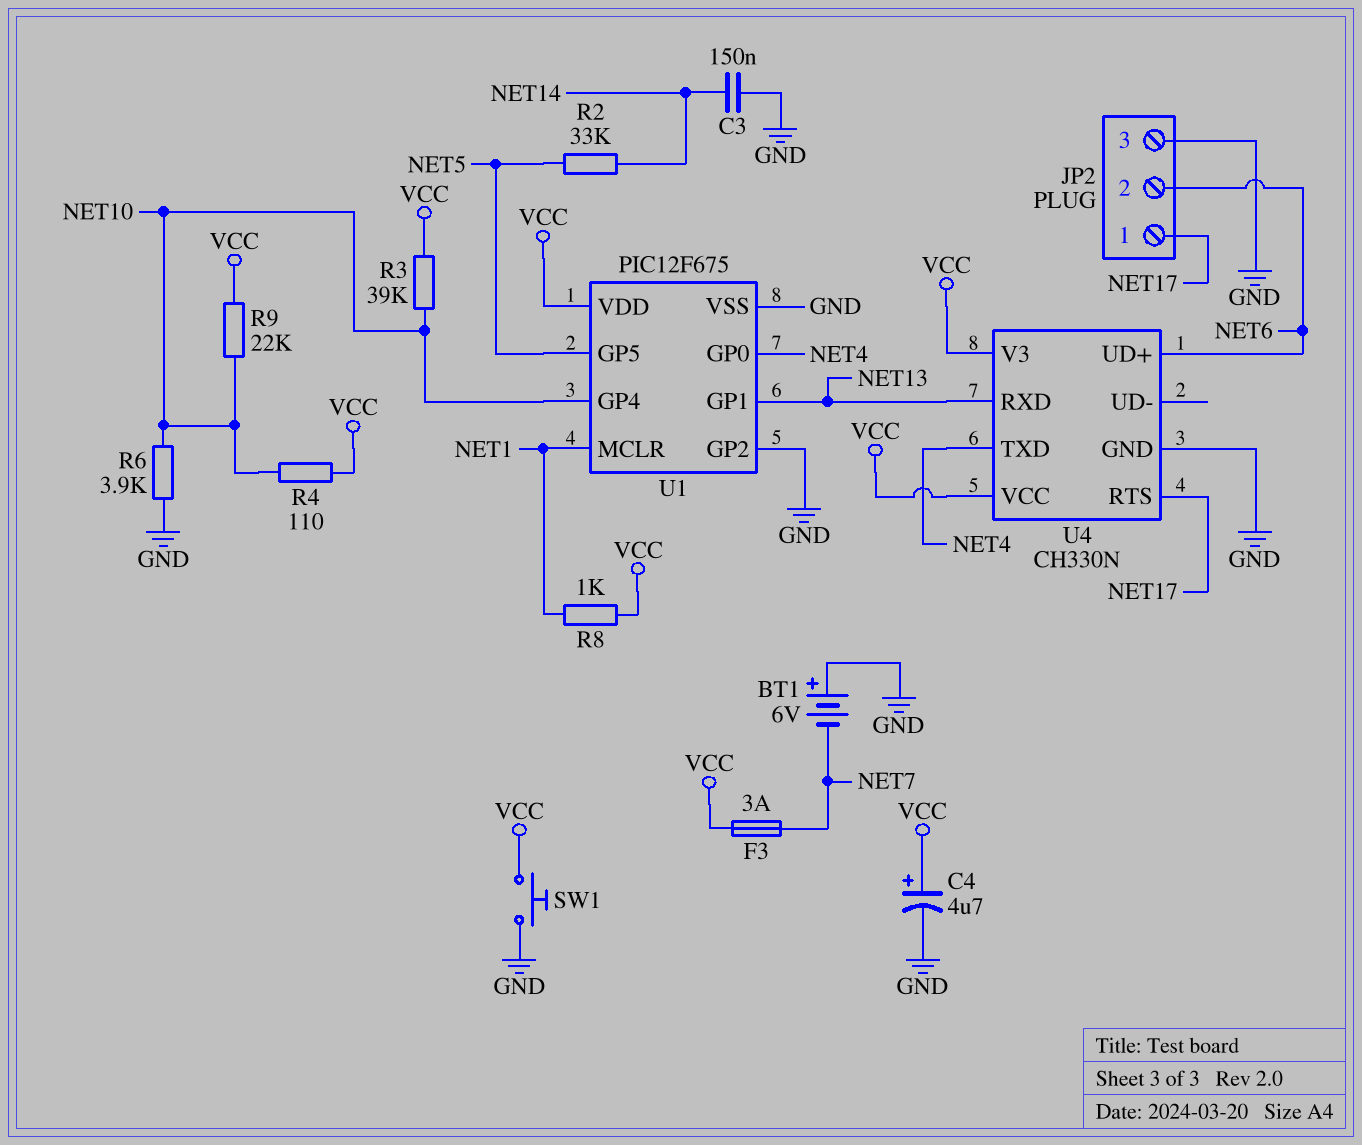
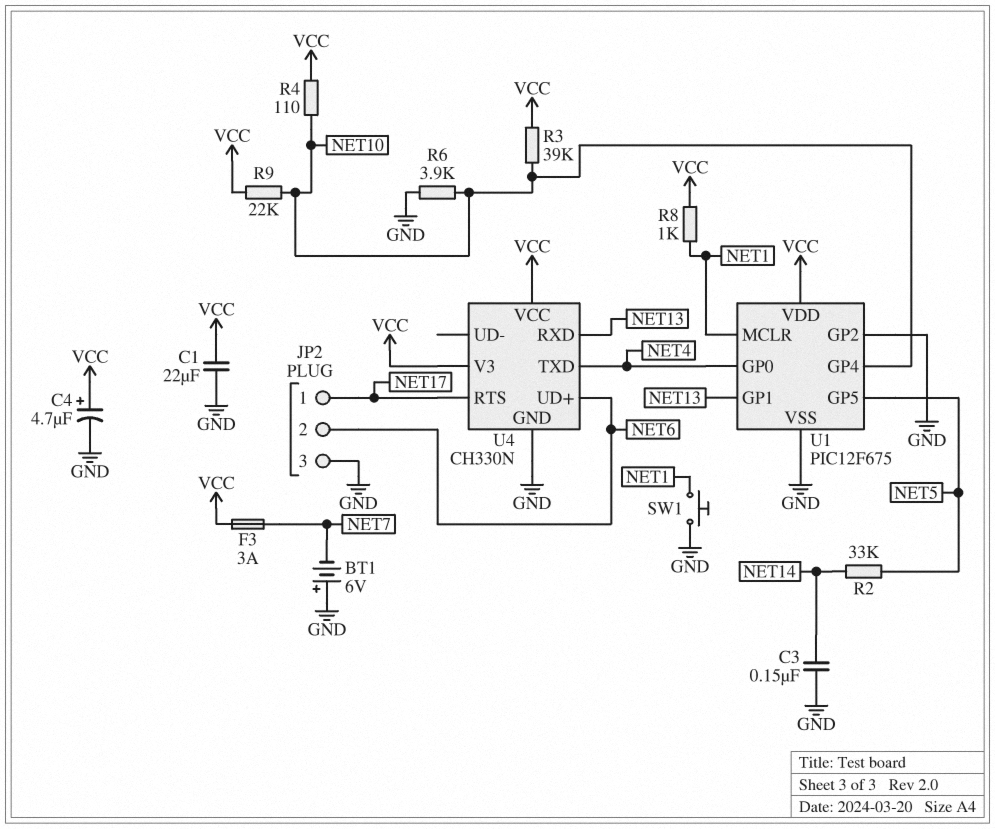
C1: none -> 22uF (GND, VCC)
SW1: button (GND, VCC) -> button (GND, NET1)

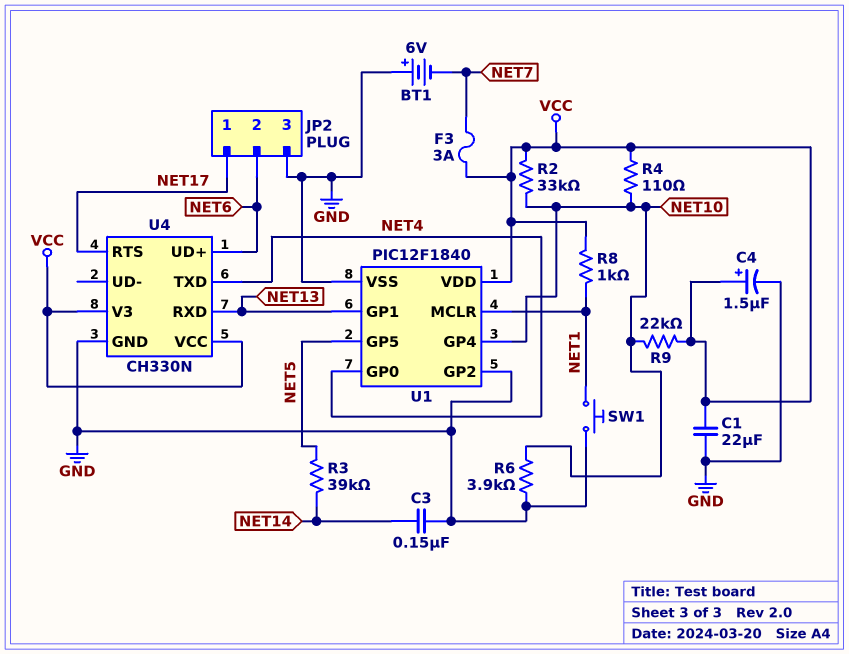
C4: 4.7uF (plus VCC, minus GND) -> 1.5uF (plus VCC, minus GND)
R2: 33k (NET5, NET14) -> 33k (NET10, VCC)
R3: 39k (NET10, VCC) -> 39k (NET5, NET14)
U1: PIC12F675 -> PIC12F1840

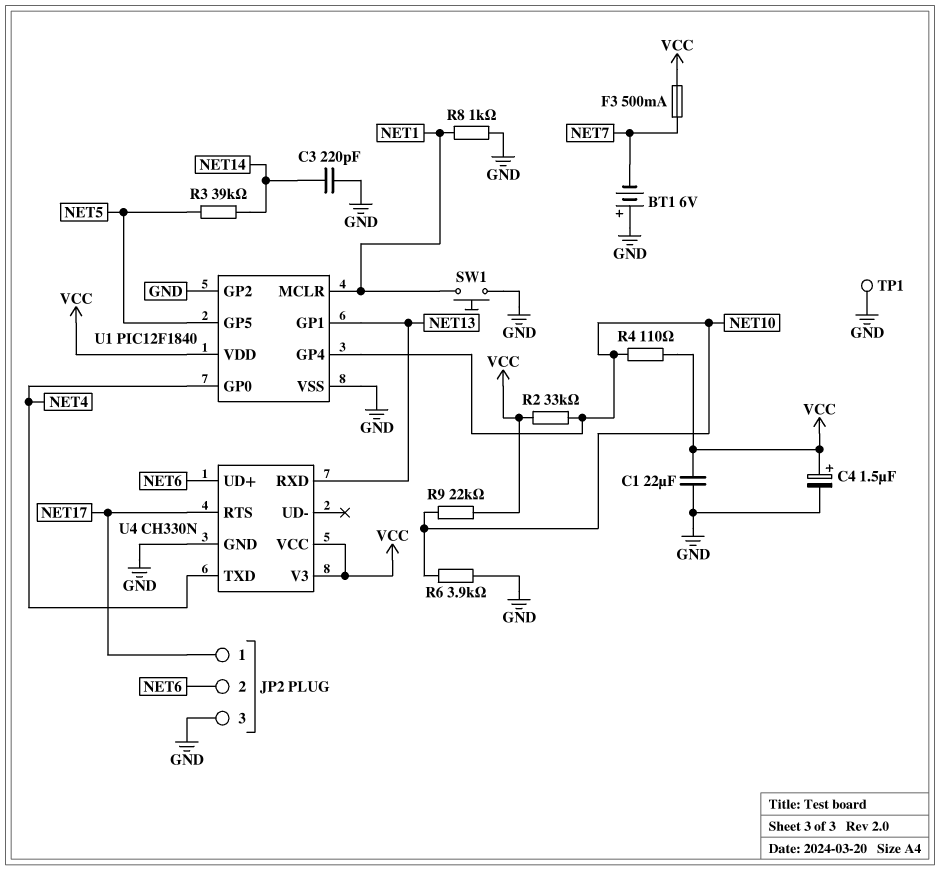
C3: 150nF (GND, NET14) -> 220pF (GND, NET14)
F3: 3A (NET7, VCC) -> 500mA (NET7, VCC)
R8: 1k (NET1, VCC) -> 1k (GND, NET1)
TP1: none -> test point (GND)

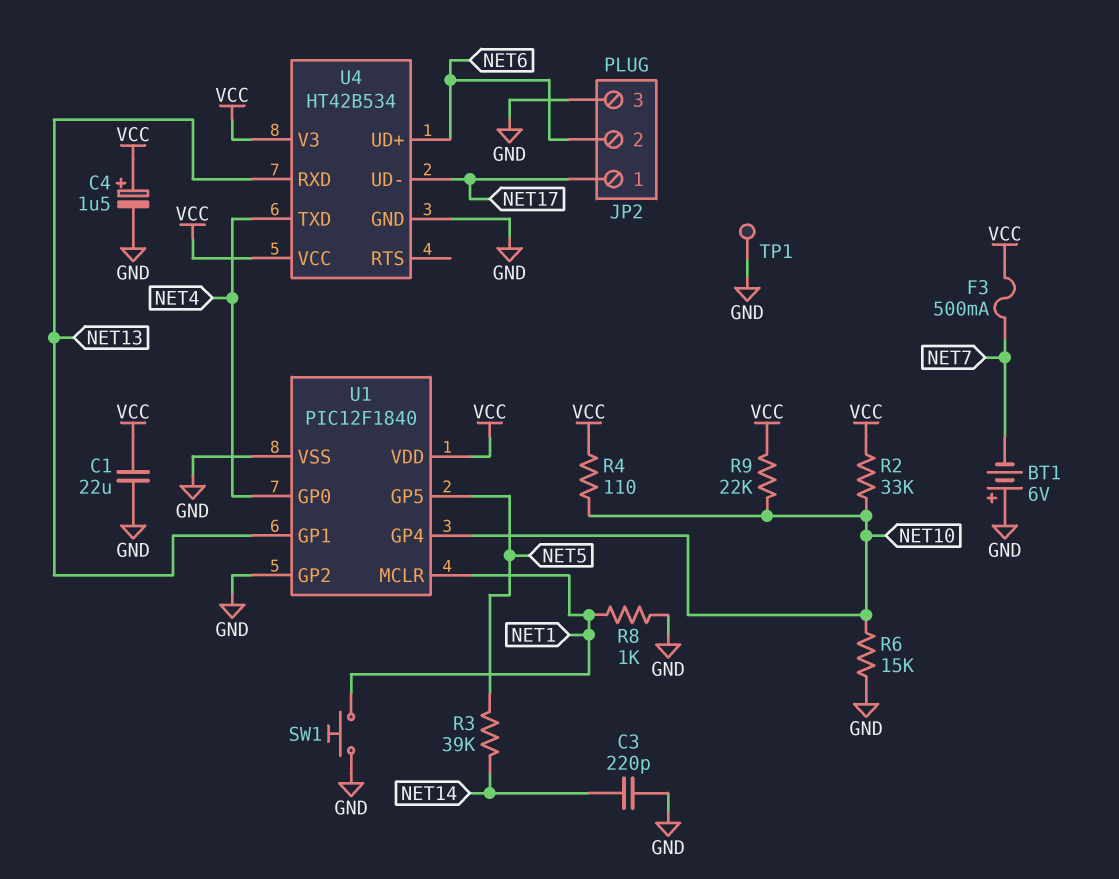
R6: 3.9k (GND, NET10) -> 15k (GND, NET10)
U4: CH330N -> HT42B534
U4 pin RTS: NET17 -> none
U4 pin UD-: none -> NET17

